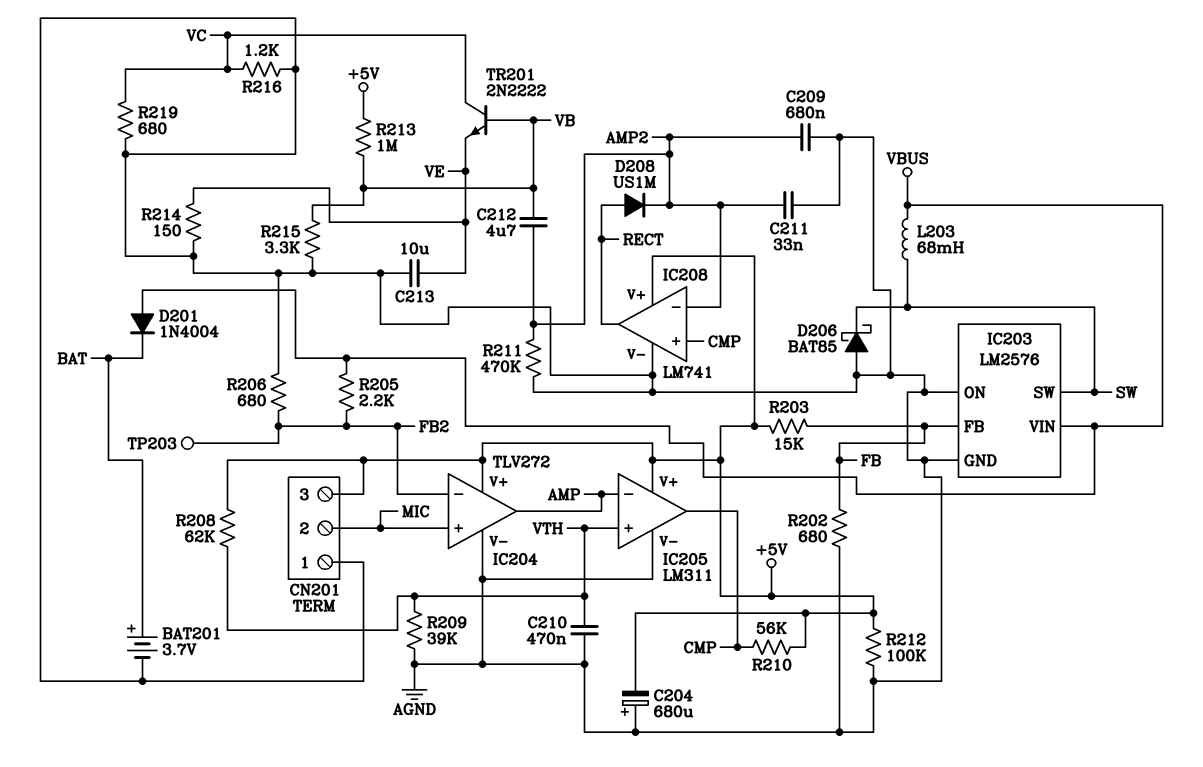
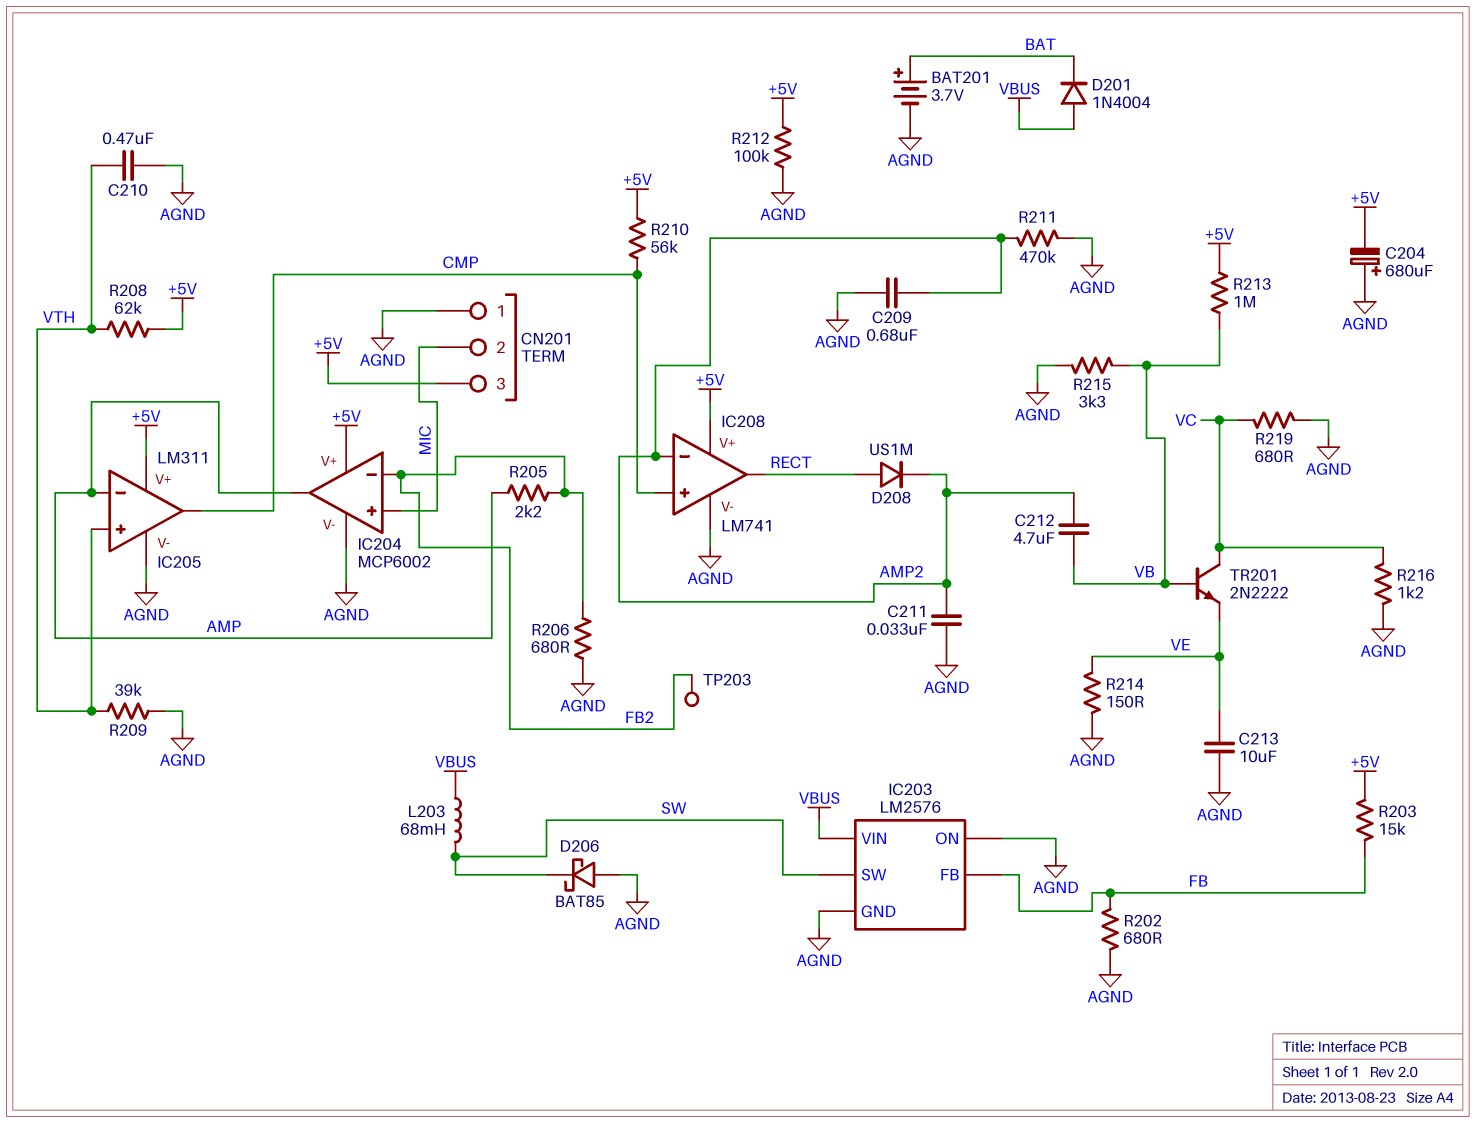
IC204: TLV272 -> MCP6002
R205: 2.2k (FB2, VBUS) -> 2.2k (AMP, FB2)

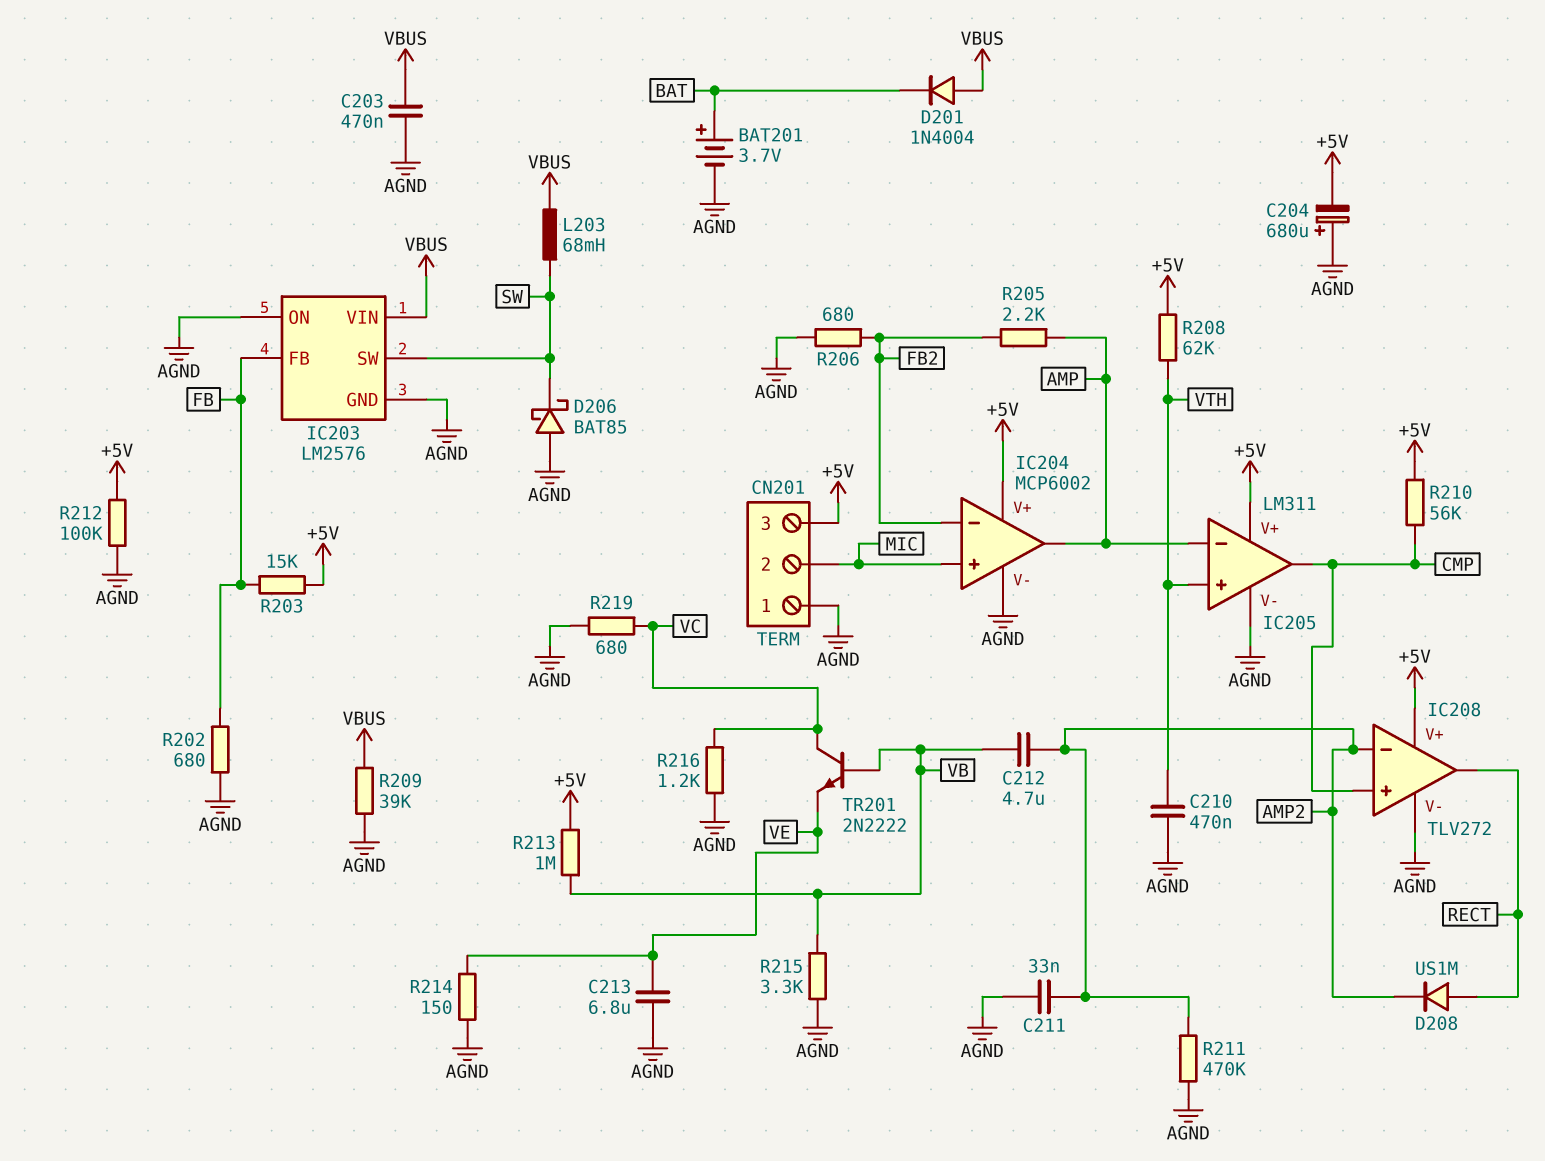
C203: none -> 470nF (AGND, VBUS)
C209: 680nF (AGND, AMP2) -> none
C213: 10uF (AGND, VE) -> 6.8uF (AGND, VE)
IC208: LM741 -> TLV272
R209: 39k (AGND, VTH) -> 39k (AGND, VBUS)
TP203: test point (FB2) -> none

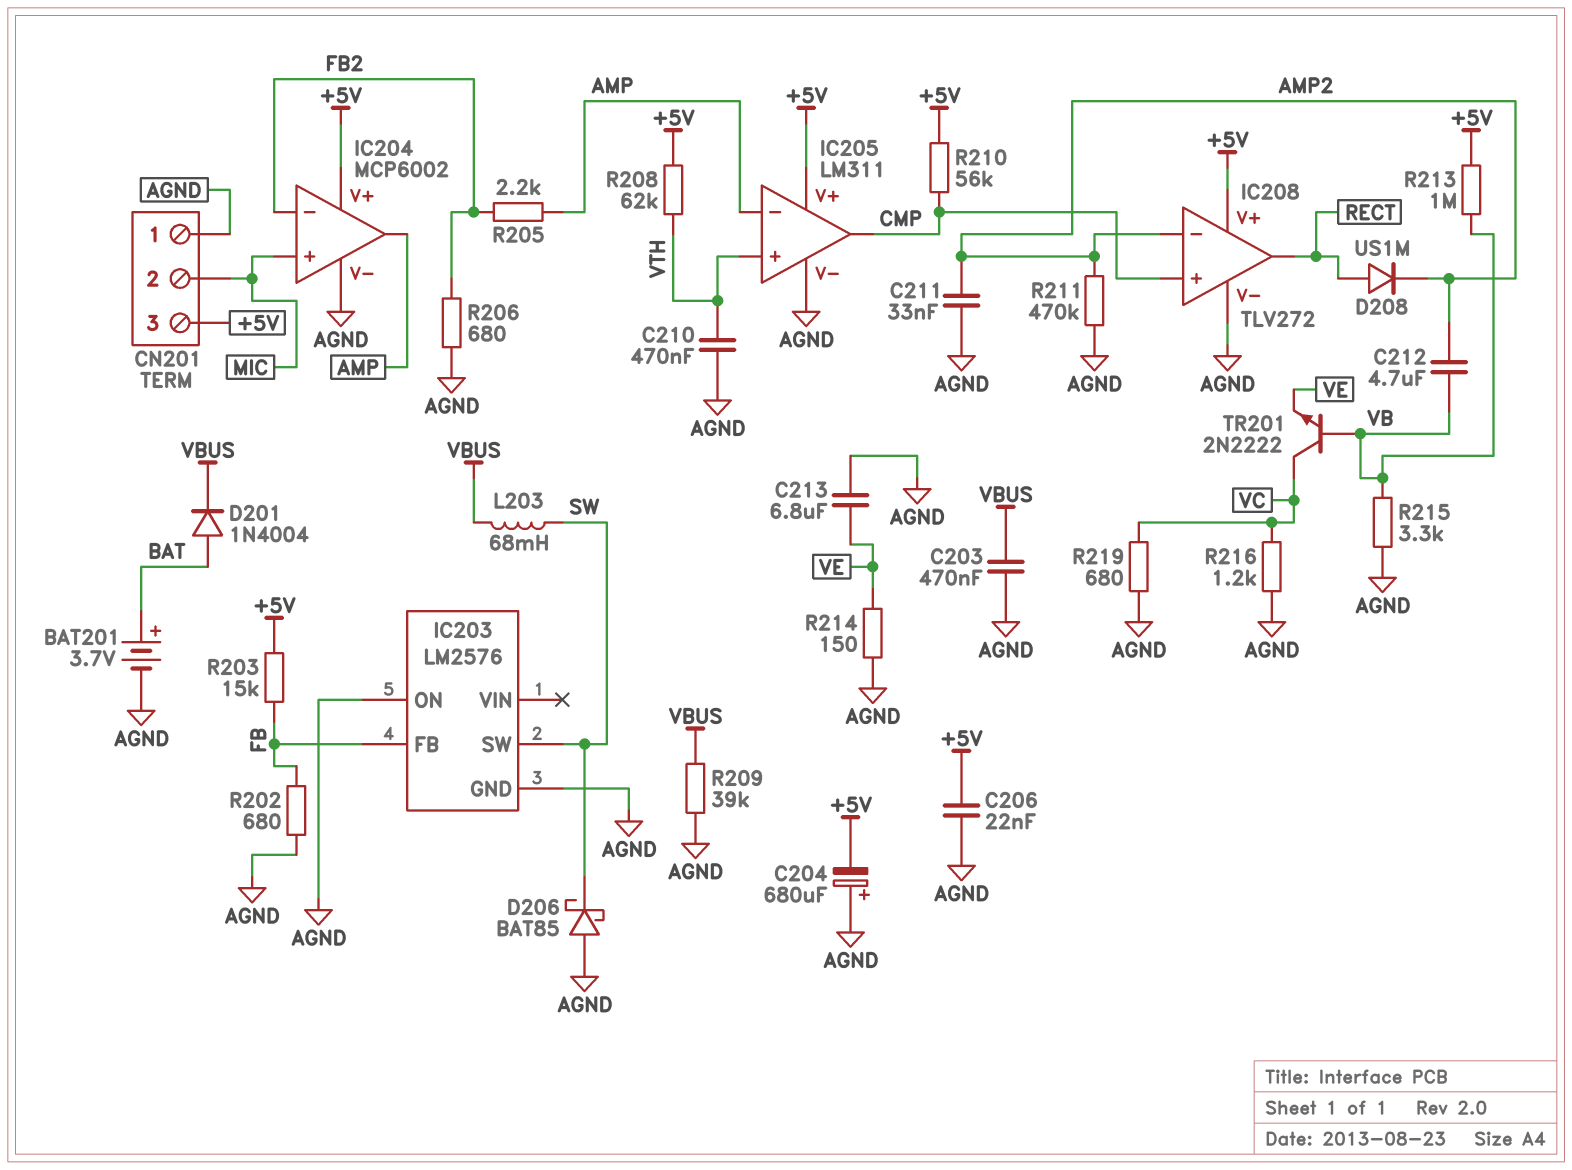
C206: none -> 22nF (+5V, AGND)
D201: diode 1N4004 (A VBUS, K BAT) -> diode 1N4004 (A BAT, K VBUS)
IC203 pin VIN: VBUS -> none
R212: 100k (+5V, AGND) -> none

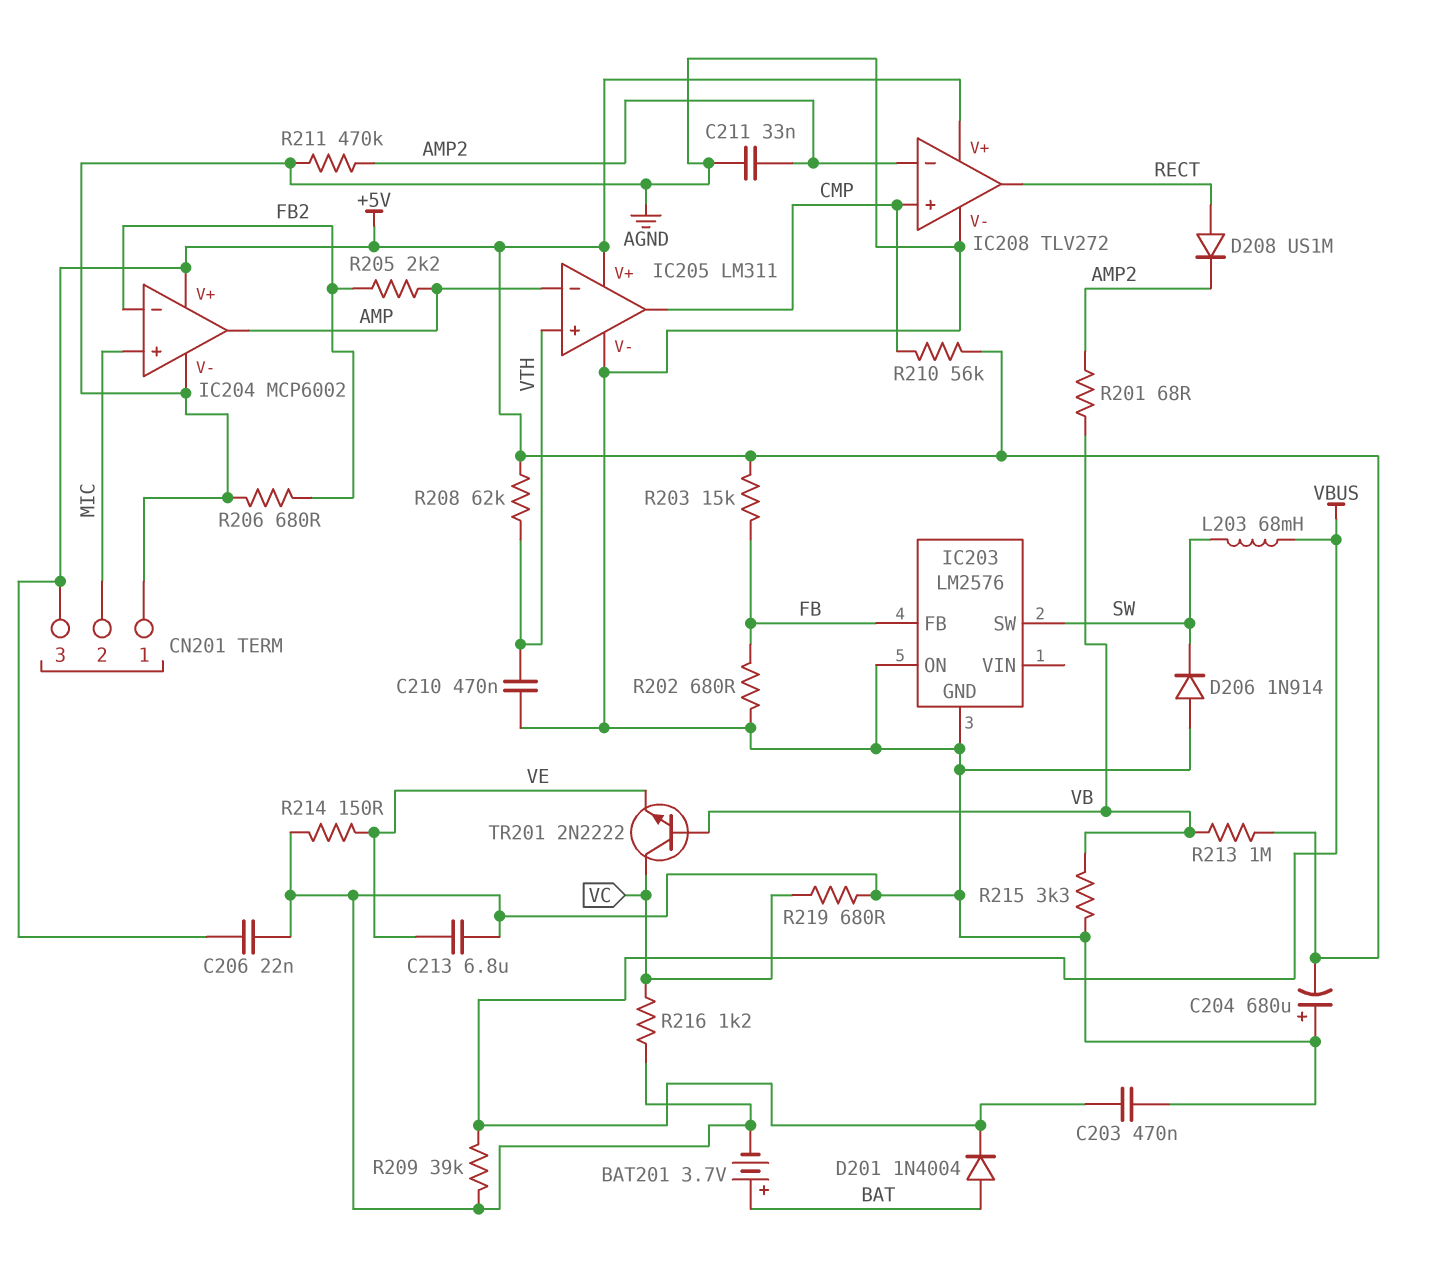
C212: 4.7uF (AMP2, VB) -> none
D206: schottky BAT85 (A AGND, K SW) -> diode 1N914 (A AGND, K SW)
R201: none -> 68 (AMP2, VB)

